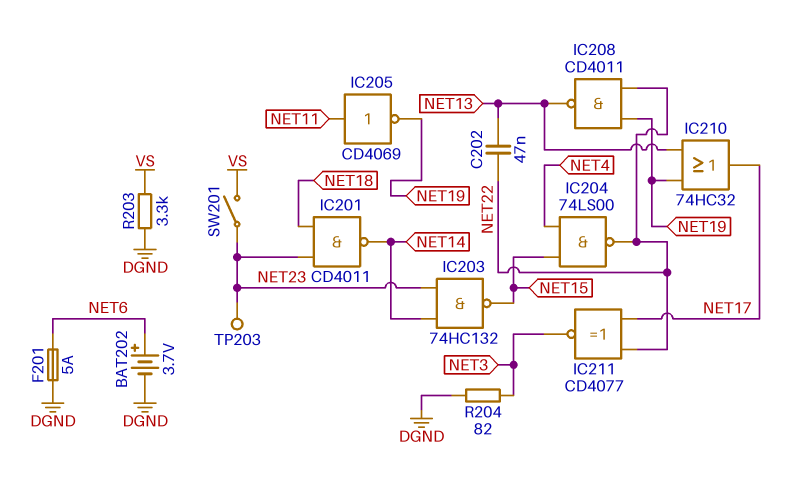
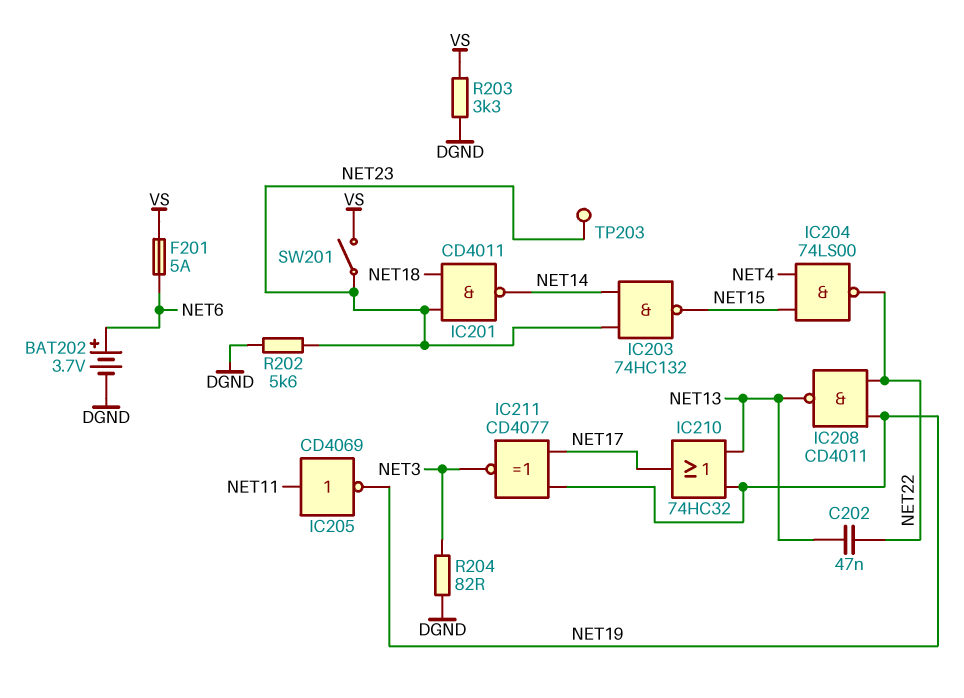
F201: 5A (DGND, NET6) -> 5A (NET6, VS)
IC211: XNOR CD4077 (in NET17, in NET22, out NET3) -> XNOR CD4077 (in NET17, in NET19, out NET3)
R202: none -> 5.6k (DGND, NET23)

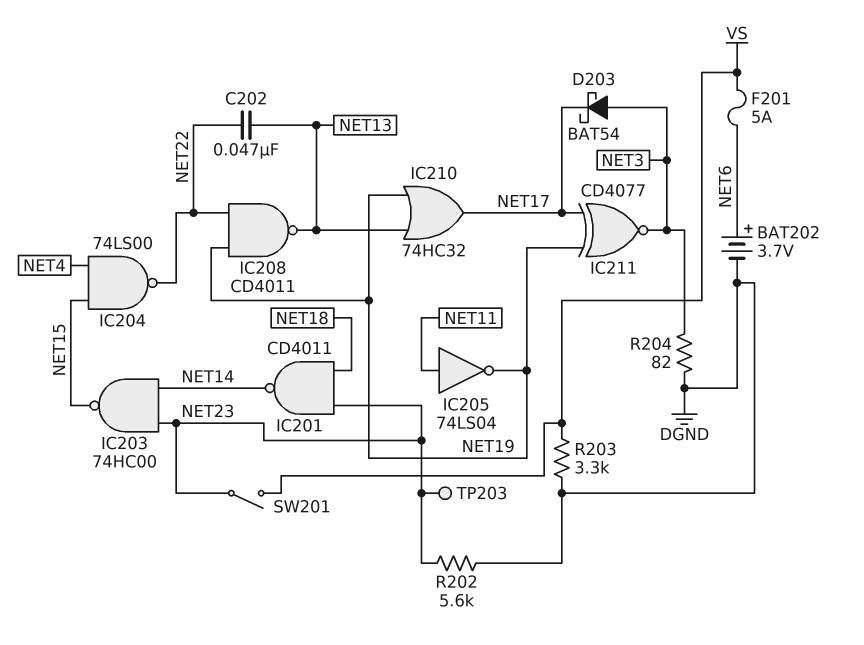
D203: none -> schottky BAT54 (A NET3, K NET17)
IC203: NAND 74HC132 (in NET14, in NET23, out NET15) -> NAND 74HC00 (in NET14, in NET23, out NET15)
IC205: NOT CD4069 (in NET11, out NET19) -> NOT 74LS04 (in NET11, out NET19)

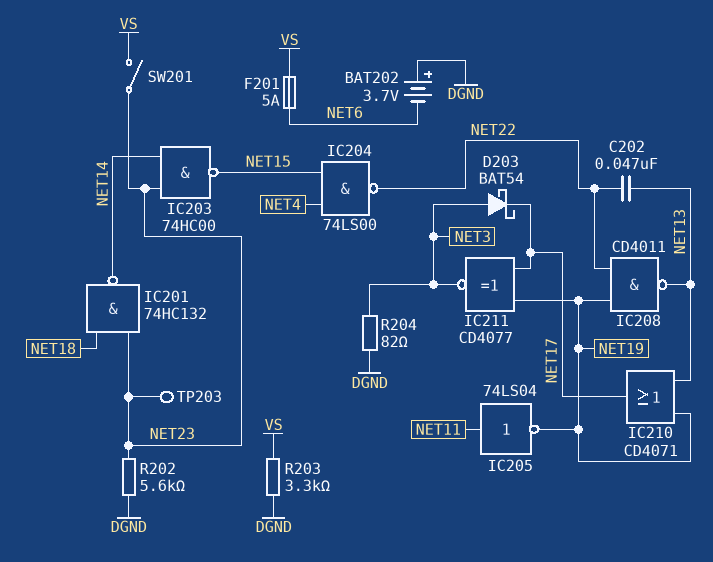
BAT202: 3.7V (plus NET6, minus DGND) -> 3.7V (plus DGND, minus NET6)
IC201: NAND CD4011 (in NET18, in NET23, out NET14) -> NAND 74HC132 (in NET18, in NET23, out NET14)
IC210: OR 74HC32 (in NET13, in NET19, out NET17) -> OR CD4071 (in NET13, in NET19, out NET17)

